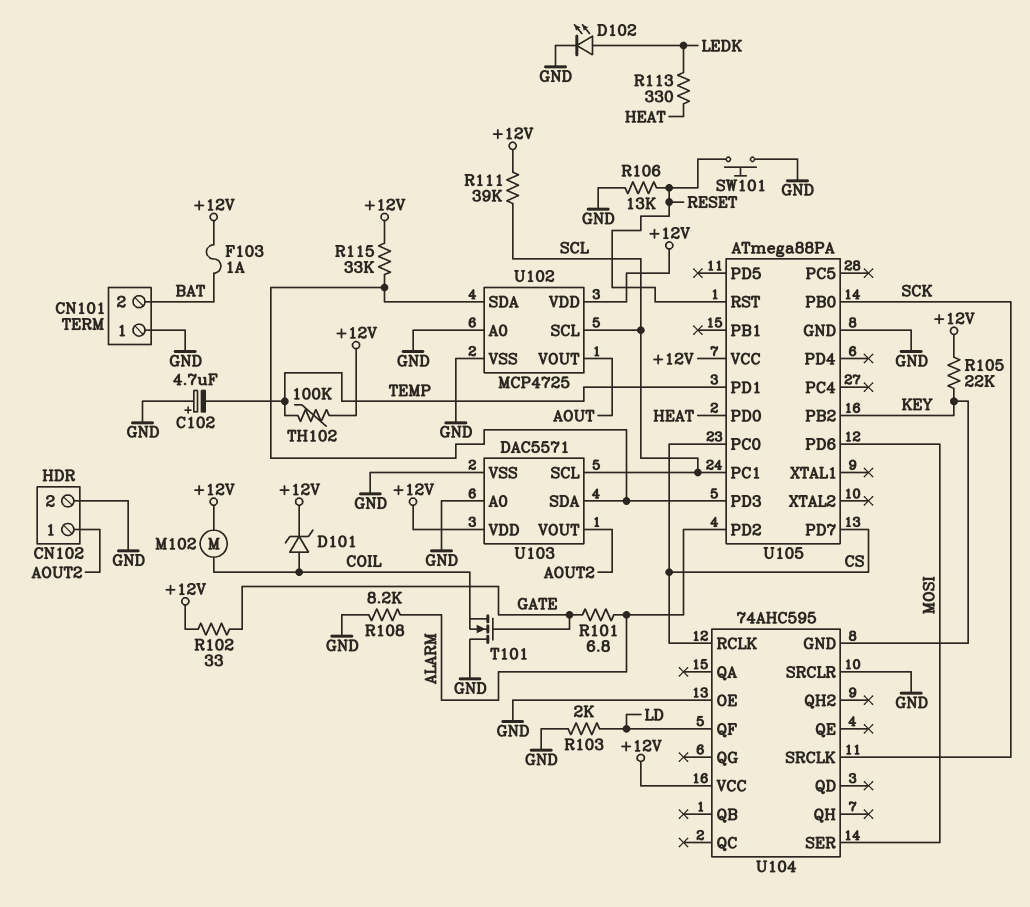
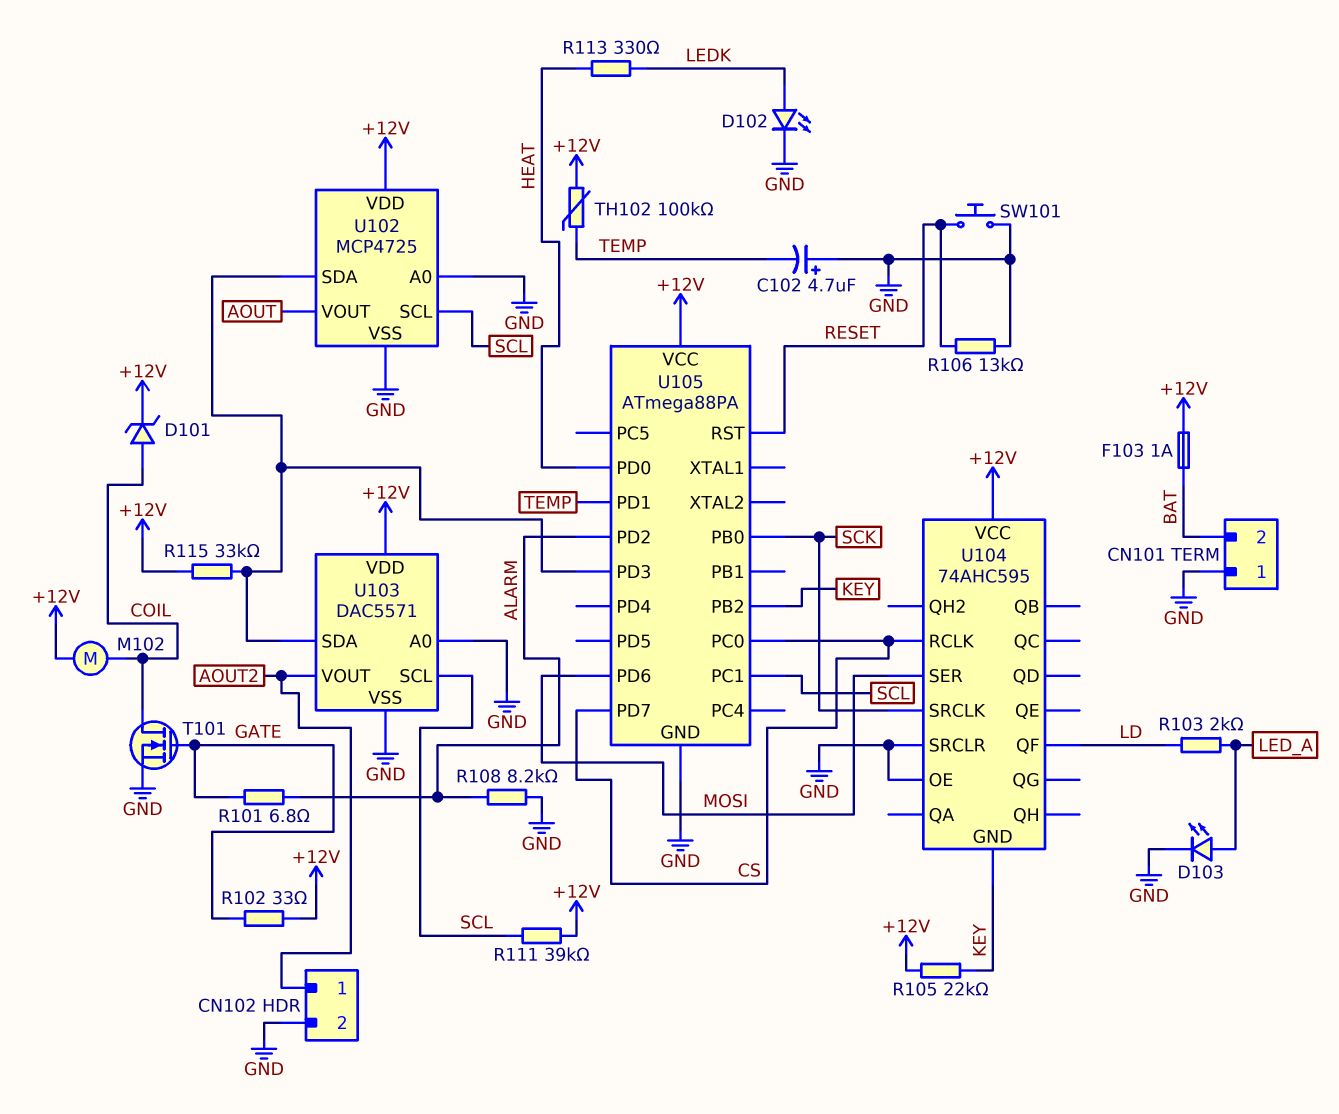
D103: none -> LED (A LED_A, K GND)
R103: 2k (GND, LD) -> 2k (LD, LED_A)
T101: NMOS (G GATE, D GND, S COIL) -> NMOS (G GATE, D COIL, S GND)

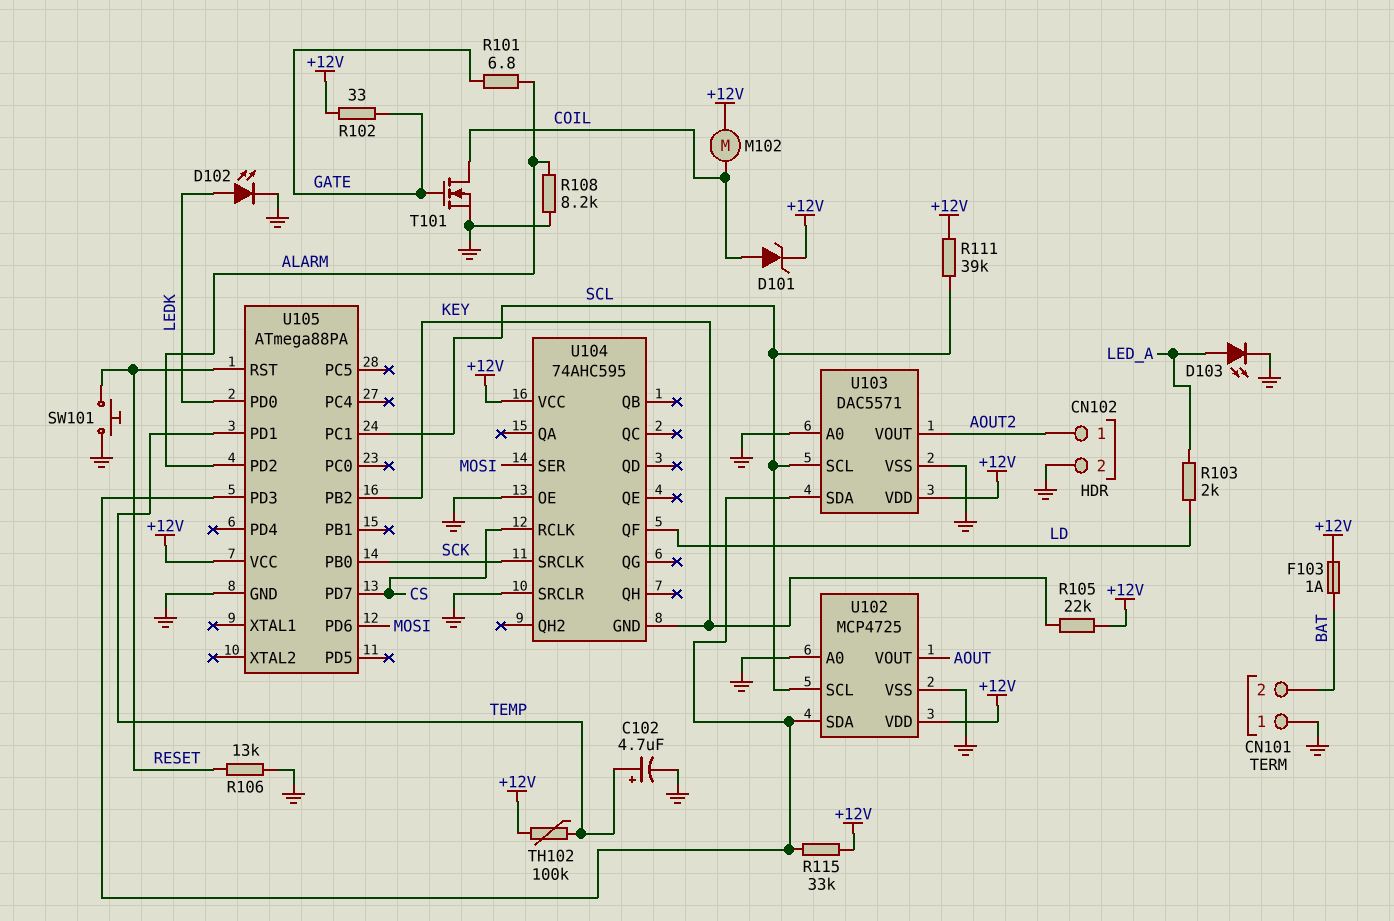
C102: 4.7uF (plus GND, minus TEMP) -> 4.7uF (plus TEMP, minus GND)
R113: 330 (HEAT, LEDK) -> none
U105 pin PC0: CS -> none
U105 pin PD0: HEAT -> LEDK

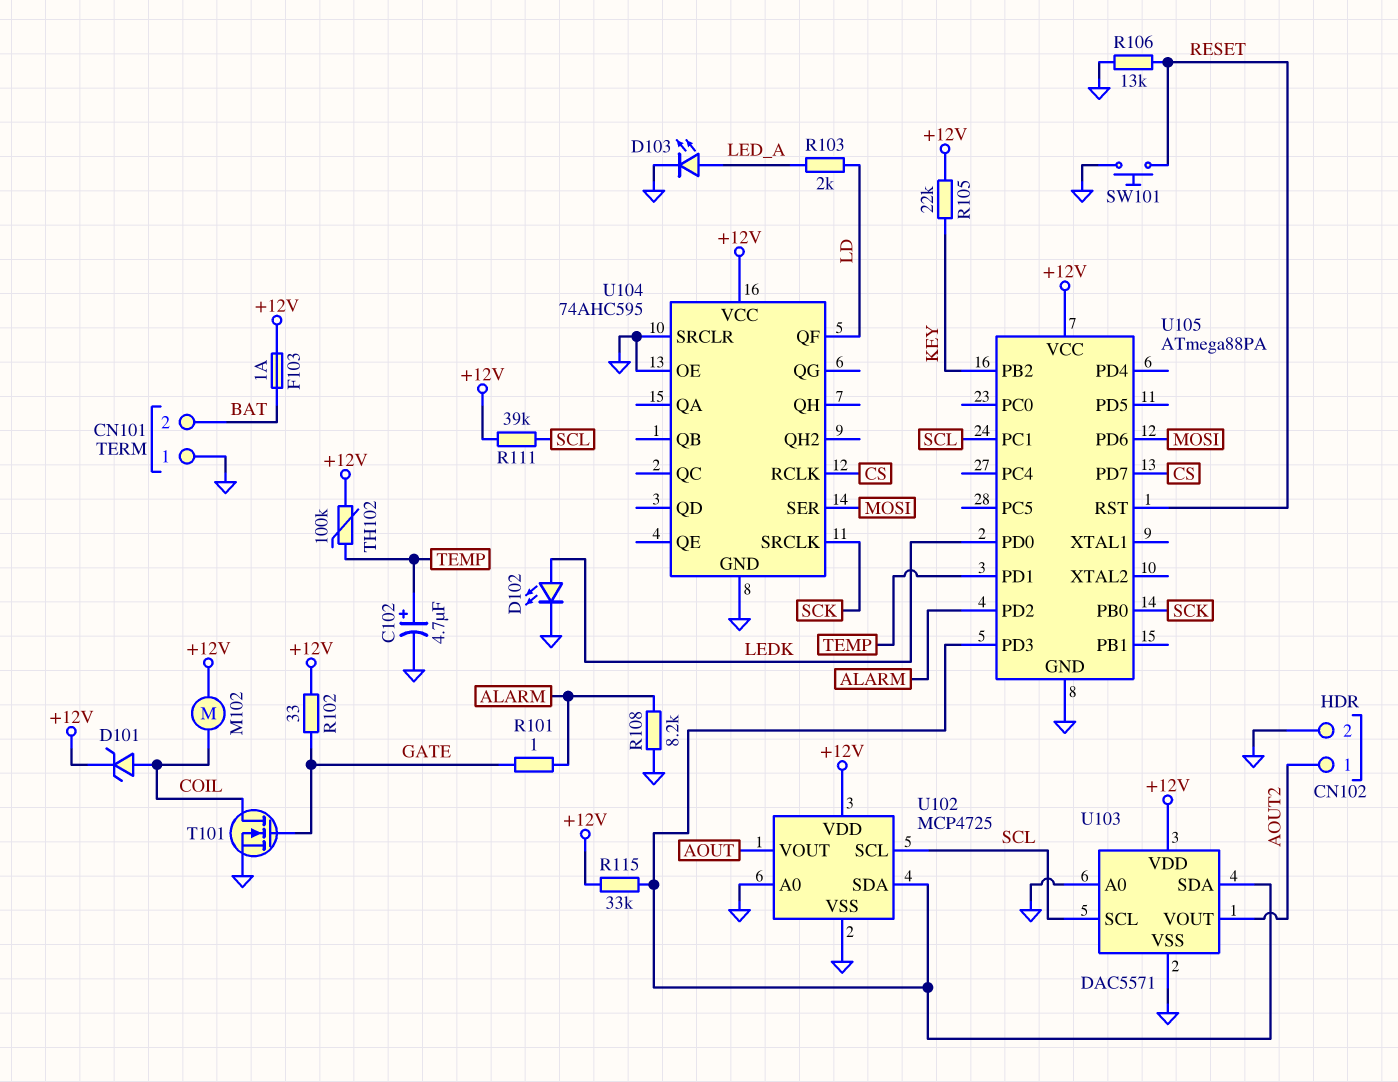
R101: 6.8 (ALARM, GATE) -> 1 (ALARM, GATE)
U104 pin GND: KEY -> GND

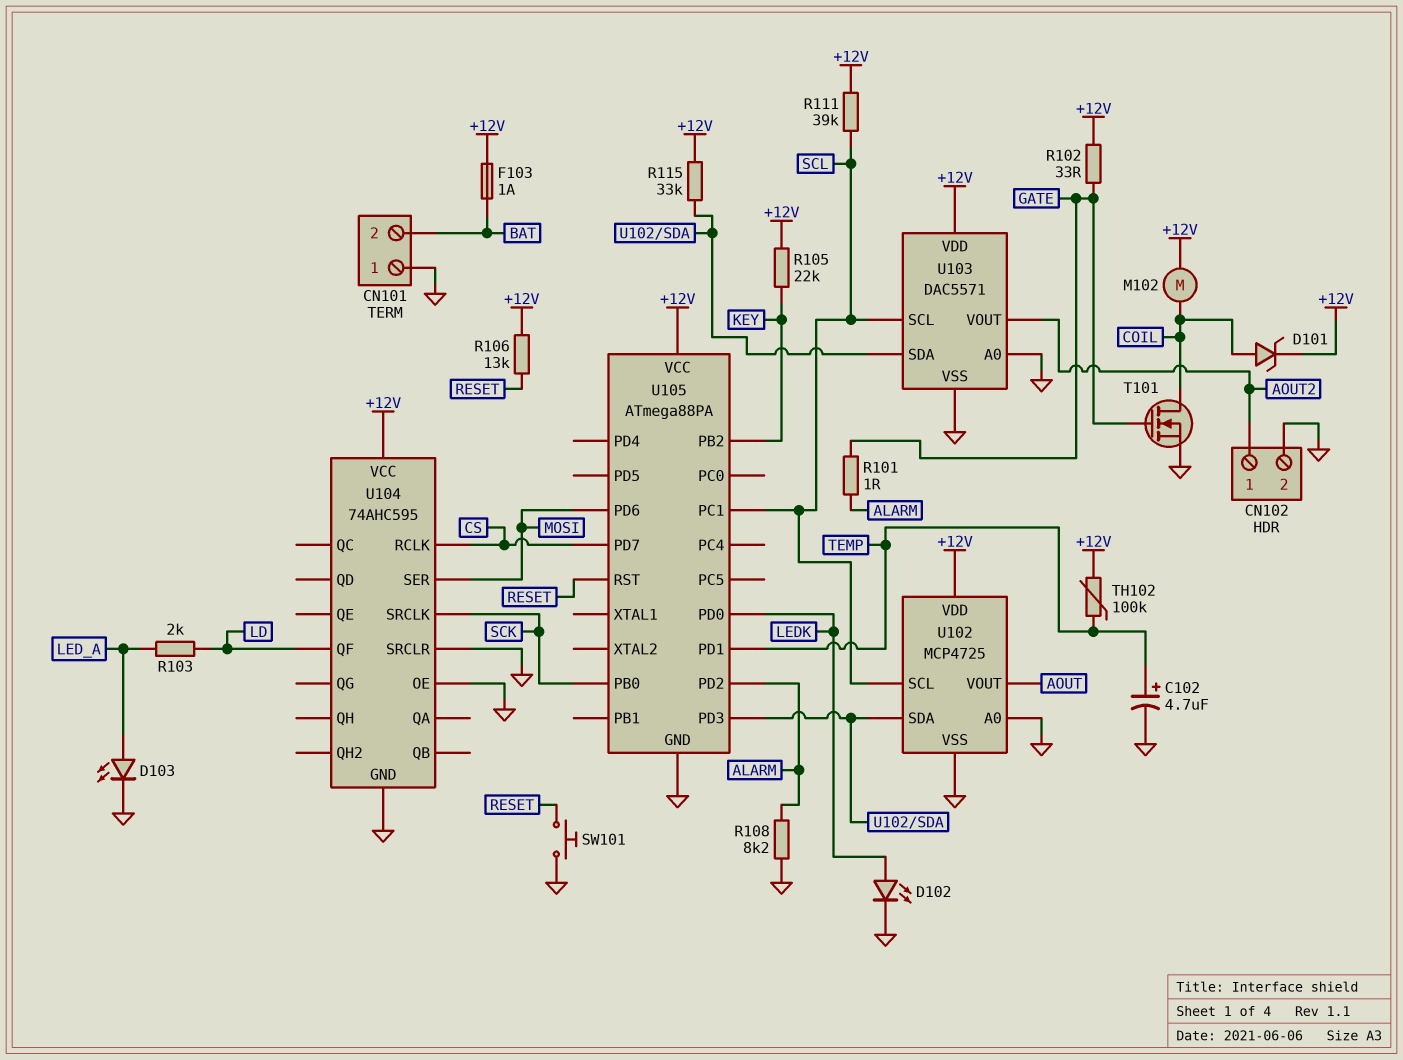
R106: 13k (GND, RESET) -> 13k (+12V, RESET)

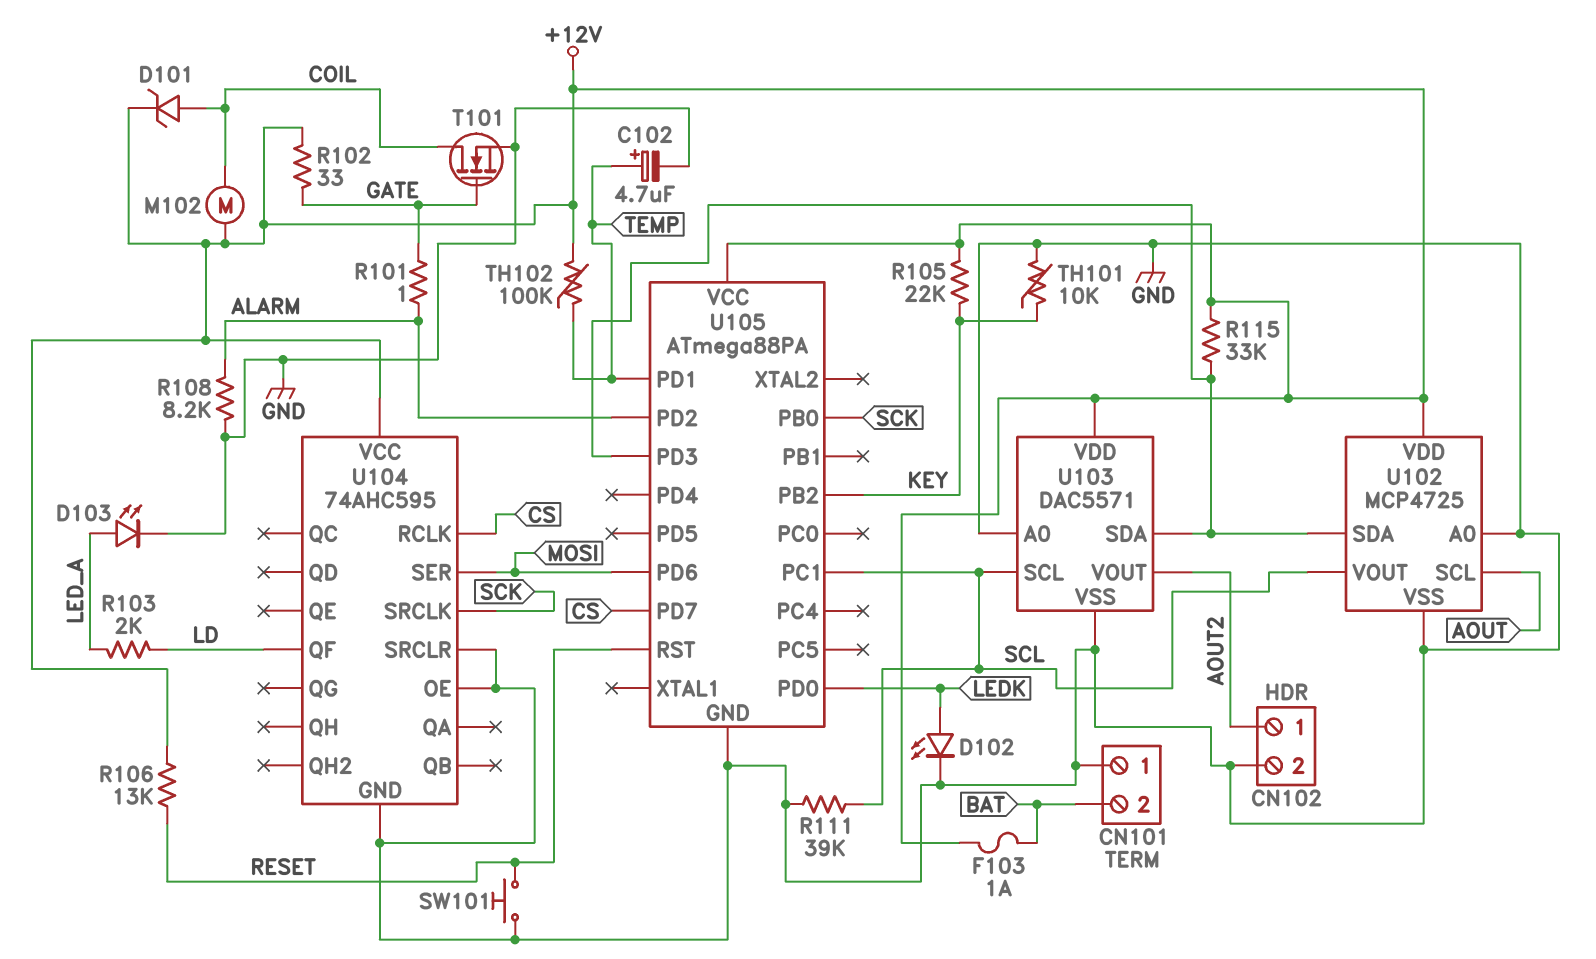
R111: 39k (+12V, SCL) -> 39k (GND, SCL)
TH101: none -> 10k (GND, KEY)
U102 pin SCL: SCL -> AOUT
U102 pin VOUT: AOUT -> SCL

